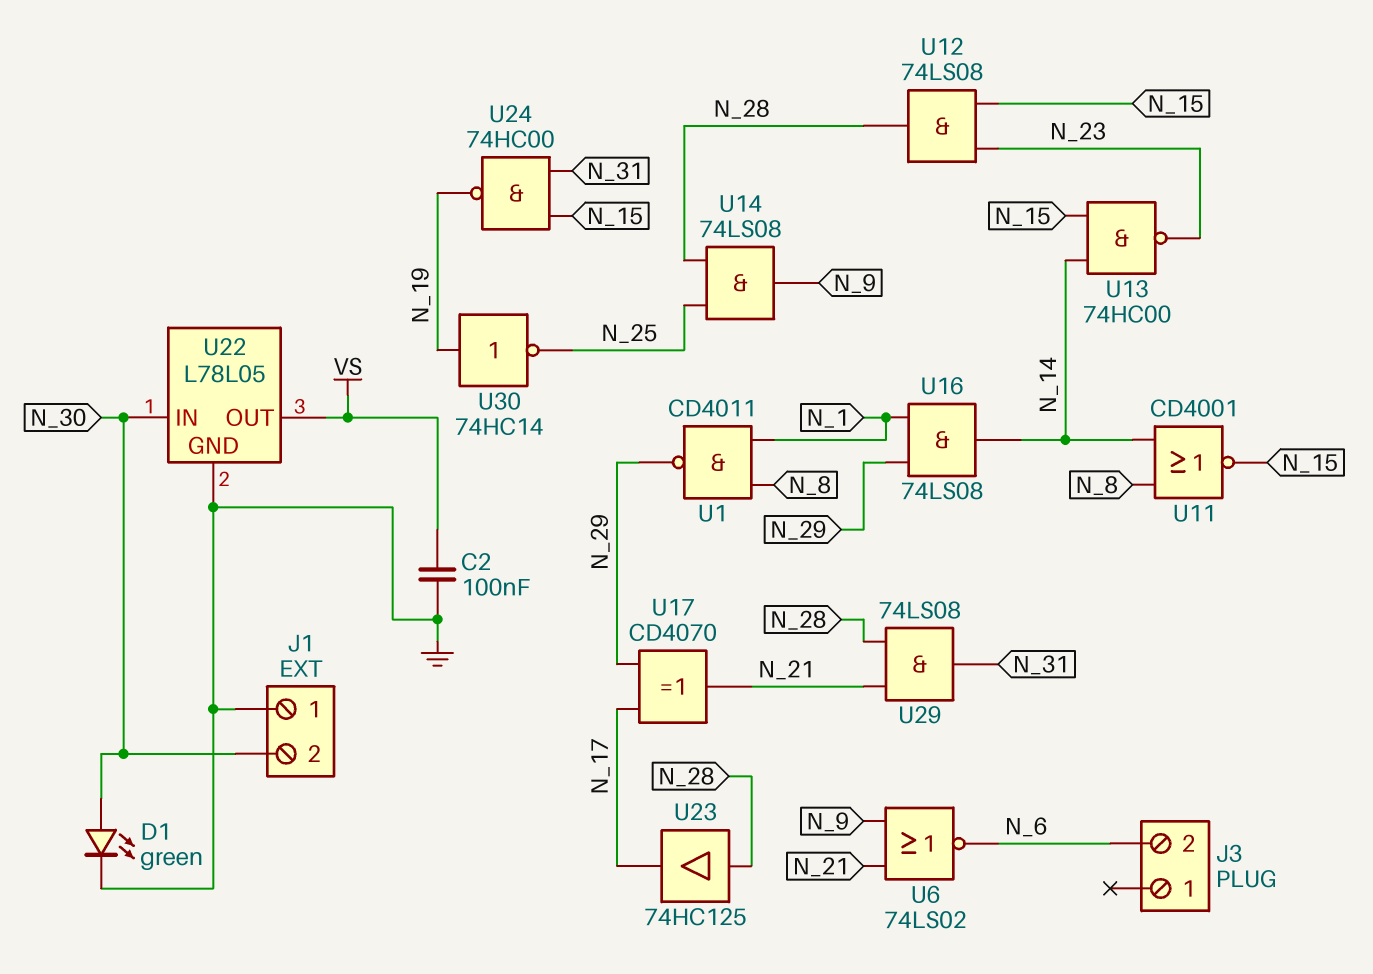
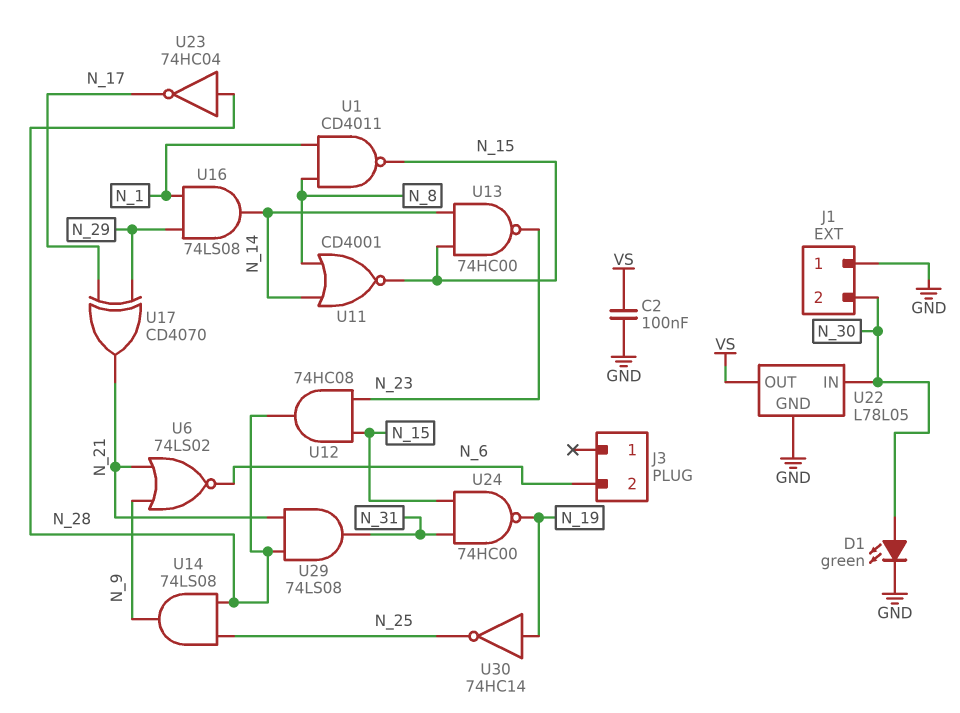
U1: NAND CD4011 (in N_1, in N_8, out N_29) -> NAND CD4011 (in N_1, in N_8, out N_15)
U12: AND 74LS08 (in N_15, in N_23, out N_28) -> AND 74HC08 (in N_15, in N_23, out N_28)
U23: buffer 74HC125 (in N_28, out N_17) -> NOT 74HC04 (in N_28, out N_17)

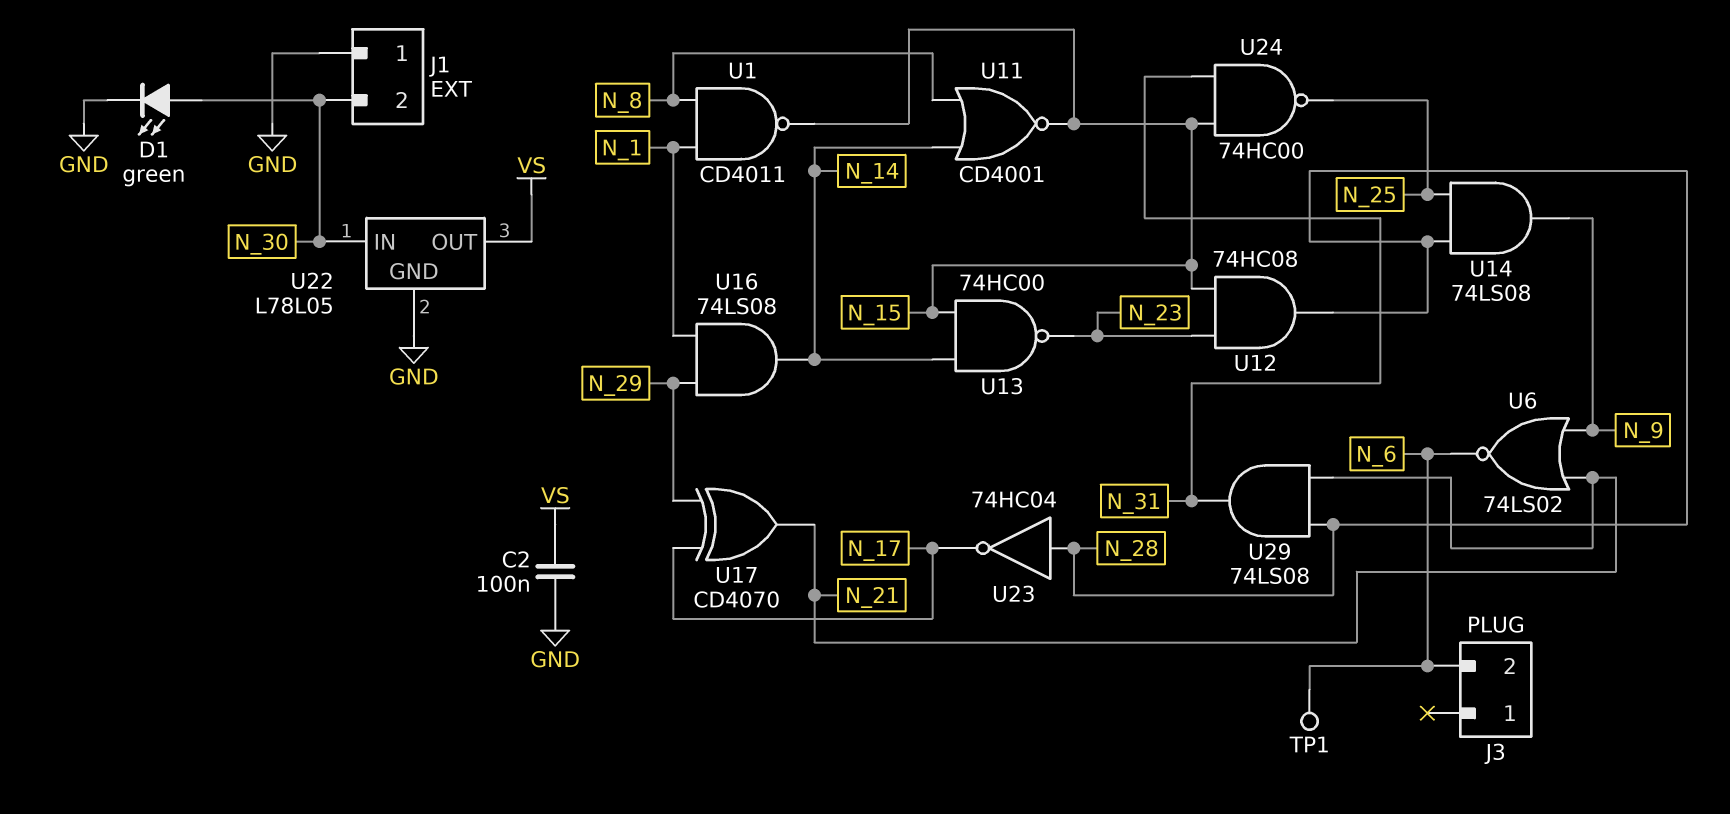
TP1: none -> test point (N_6)
U24: NAND 74HC00 (in N_15, in N_31, out N_19) -> NAND 74HC00 (in N_15, in N_31, out N_25)
U30: NOT 74HC14 (in N_19, out N_25) -> none

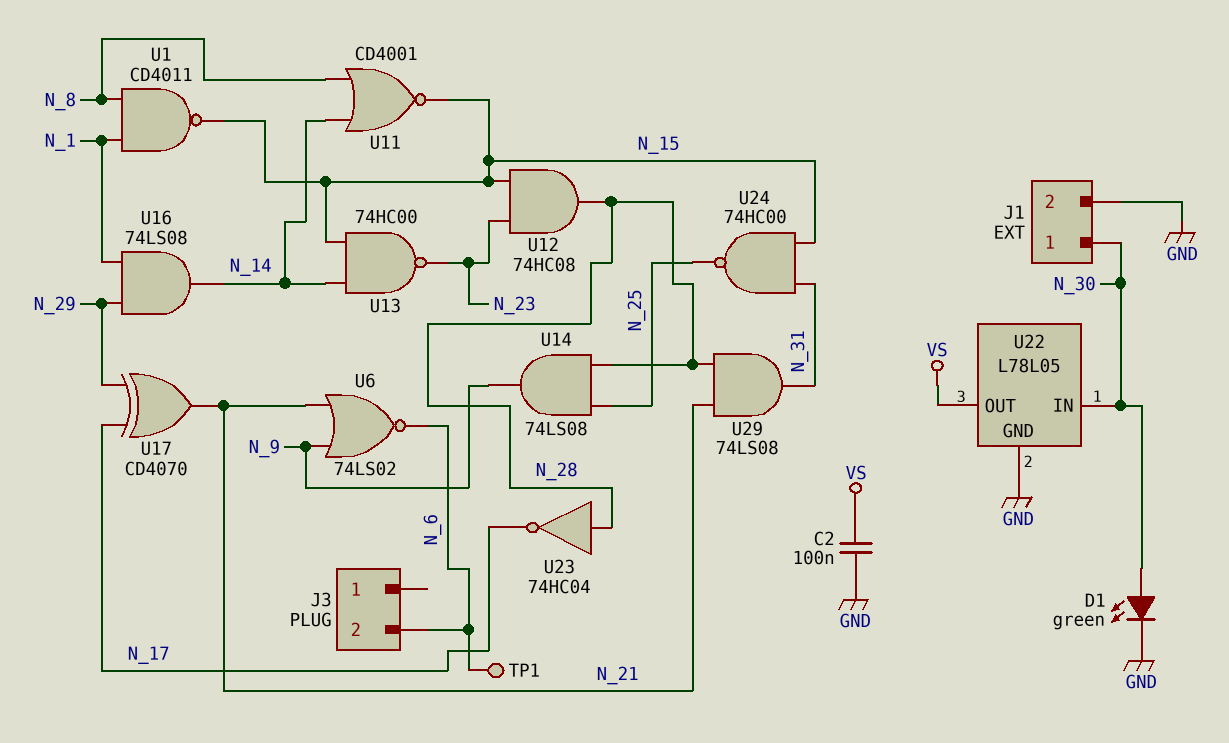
J1 pin 1: GND -> N_30
J1 pin 2: N_30 -> GND

